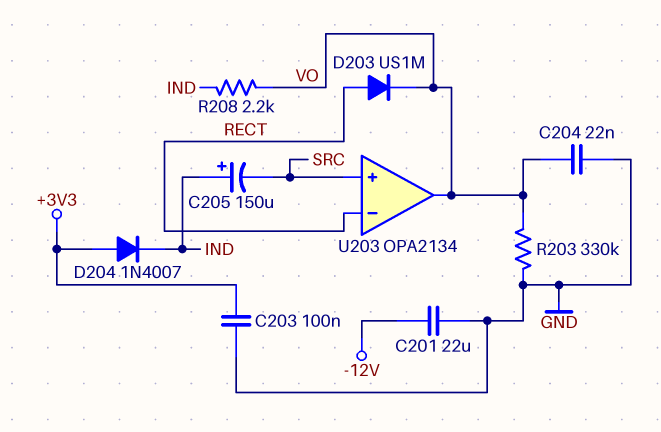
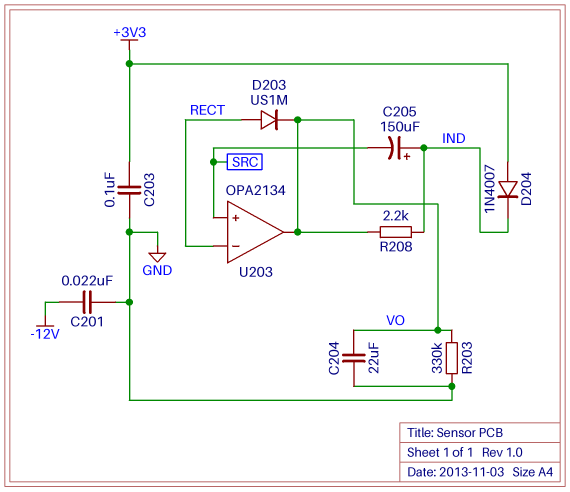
C201: 22uF (-12V, GND) -> 22nF (-12V, GND)
C204: 22nF (GND, VO) -> 22uF (GND, VO)

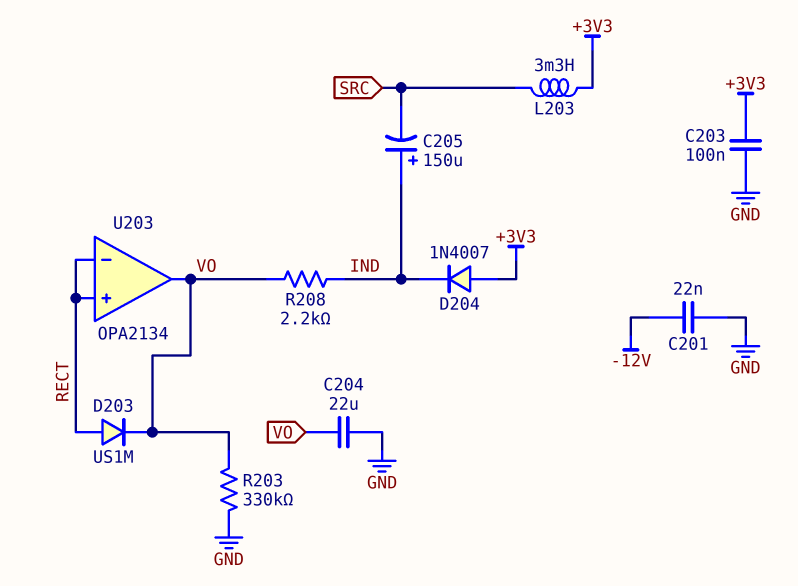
L203: none -> 3.3mH (+3V3, SRC)
U203 pin in+: SRC -> RECT

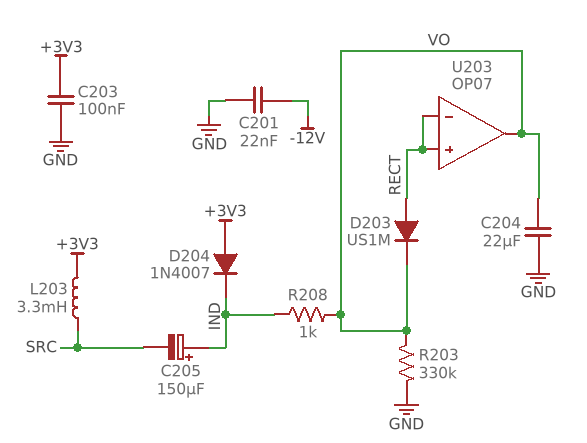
R208: 2.2k (IND, VO) -> 1k (IND, VO)
U203: OPA2134 -> OP07

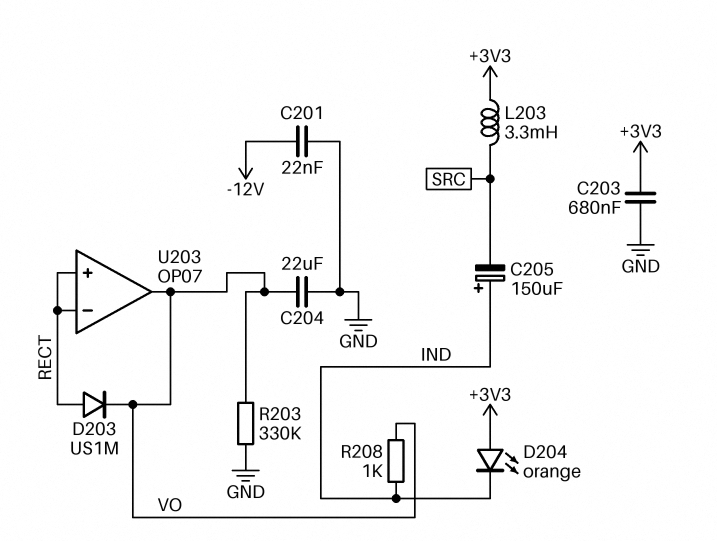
C203: 100nF (+3V3, GND) -> 680nF (+3V3, GND)
D204: diode 1N4007 (A +3V3, K IND) -> LED orange (A +3V3, K IND)

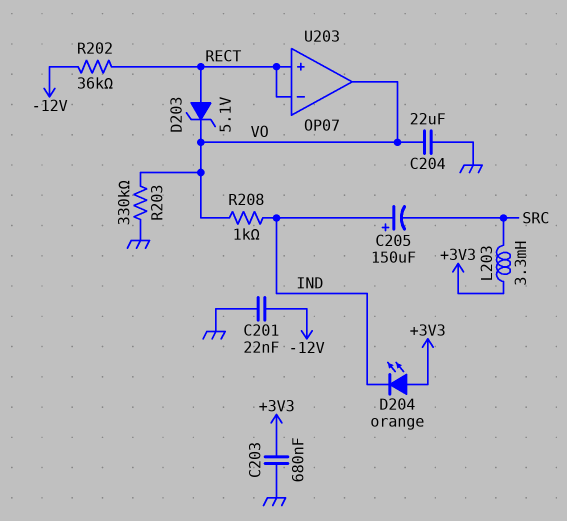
D203: diode US1M (A RECT, K VO) -> zener 5.1V (A RECT, K VO)
R202: none -> 36k (-12V, RECT)

